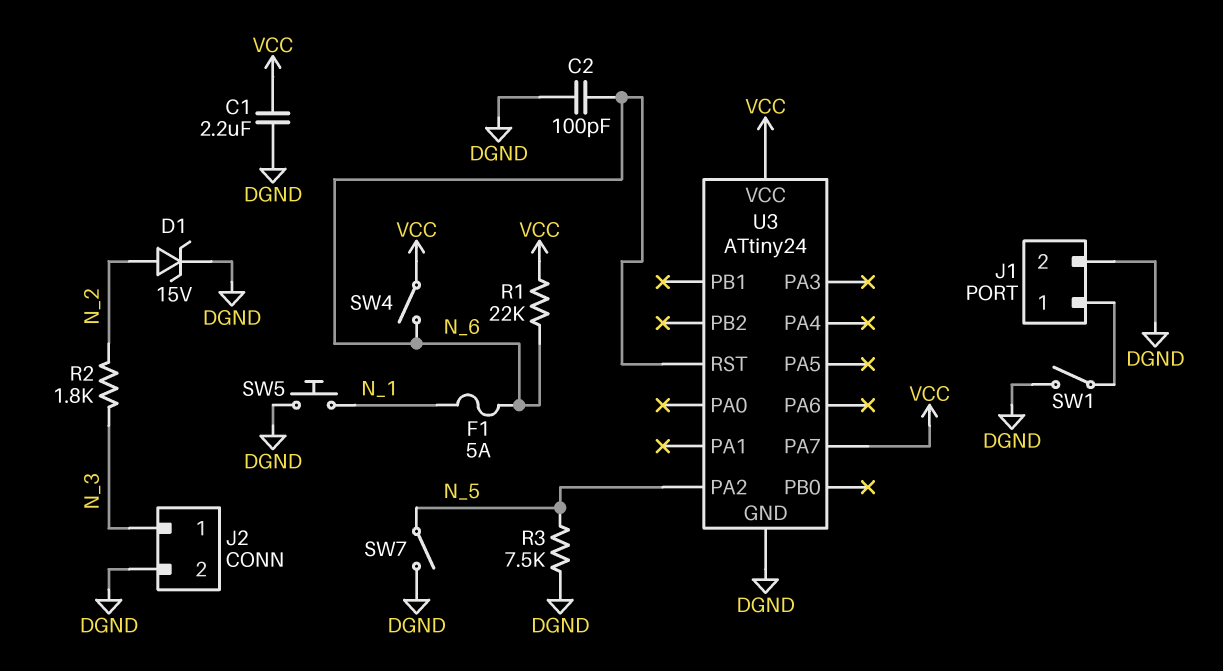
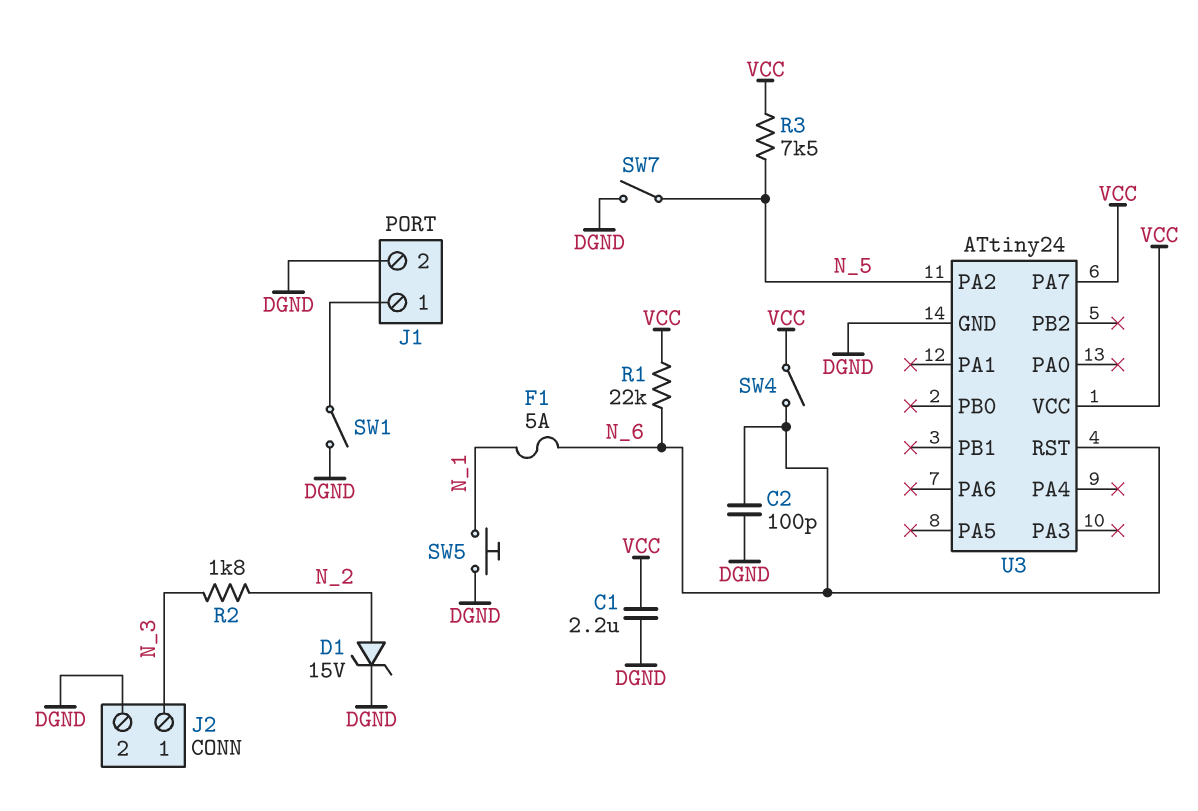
R3: 7.5k (DGND, N_5) -> 7.5k (N_5, VCC)

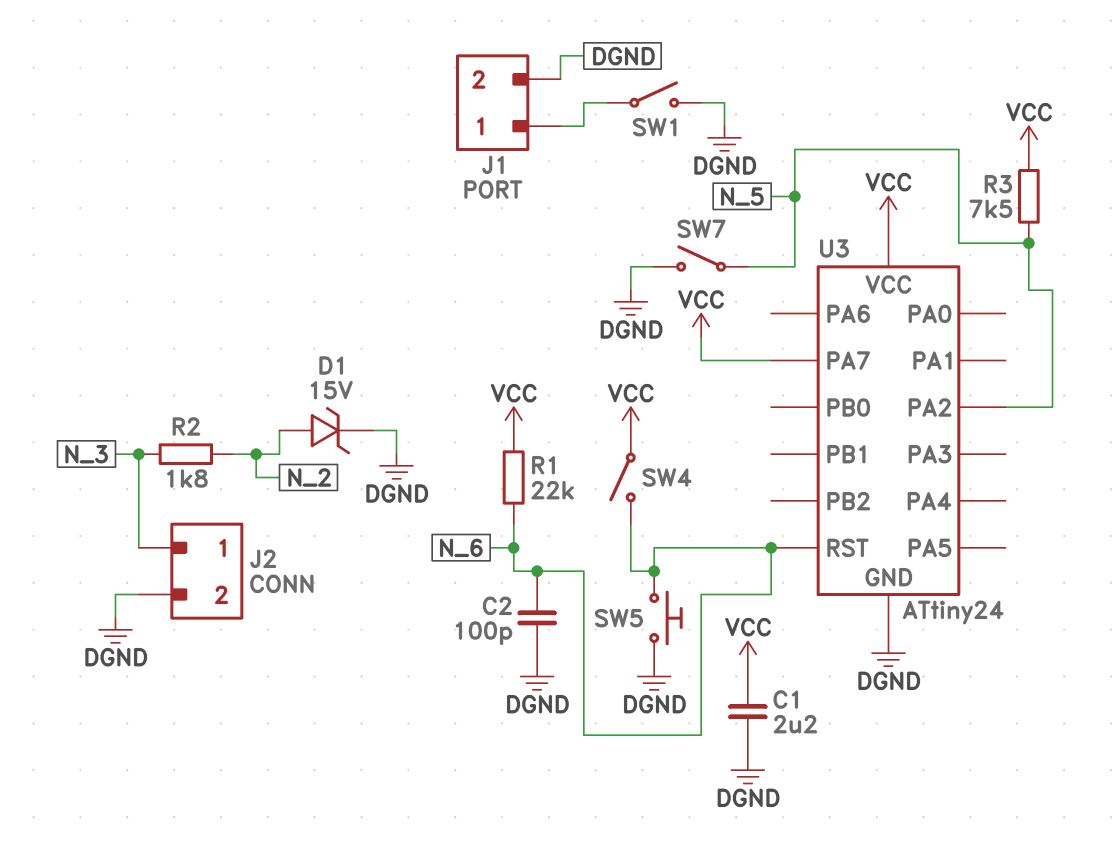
F1: 5A (N_1, N_6) -> none
SW5: button (DGND, N_1) -> button (DGND, N_6)

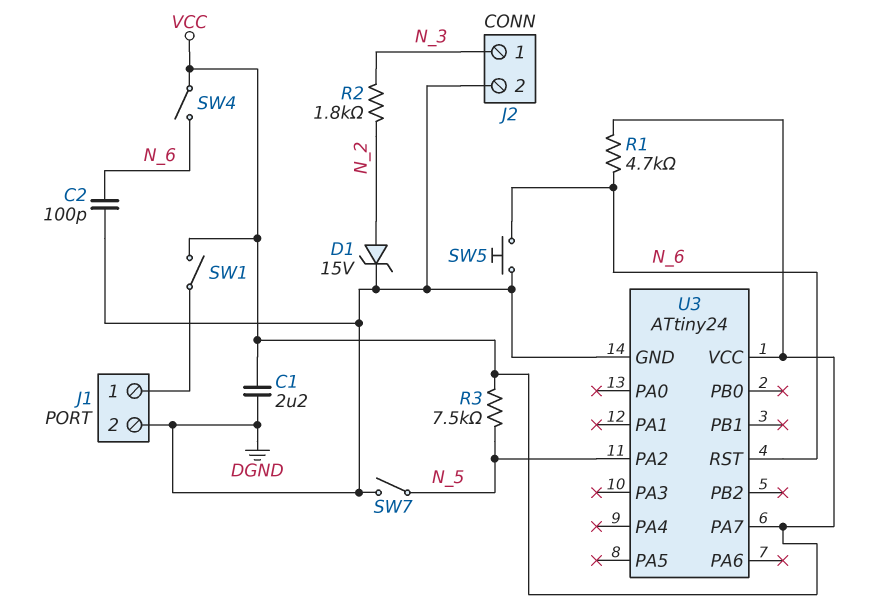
R1: 22k (N_6, VCC) -> 4.7k (N_6, VCC)
SW1: switch (DGND, J1/1) -> switch (J1/1, VCC)

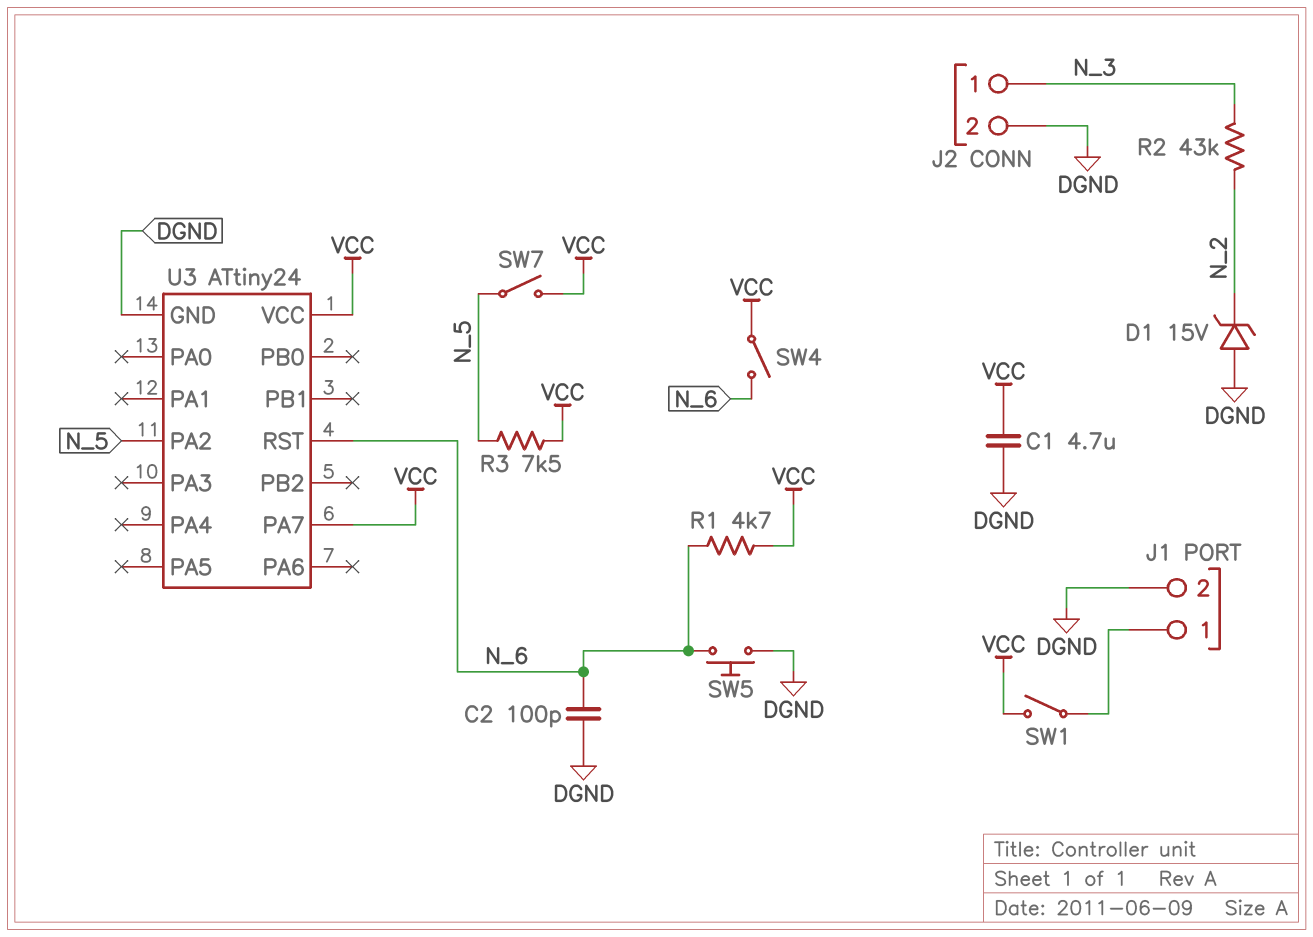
C1: 2.2uF (DGND, VCC) -> 4.7uF (DGND, VCC)
D1: zener 15V (A N_2, K DGND) -> zener 15V (A DGND, K N_2)
R2: 1.8k (N_2, N_3) -> 43k (N_2, N_3)
SW7: switch (DGND, N_5) -> switch (N_5, VCC)

